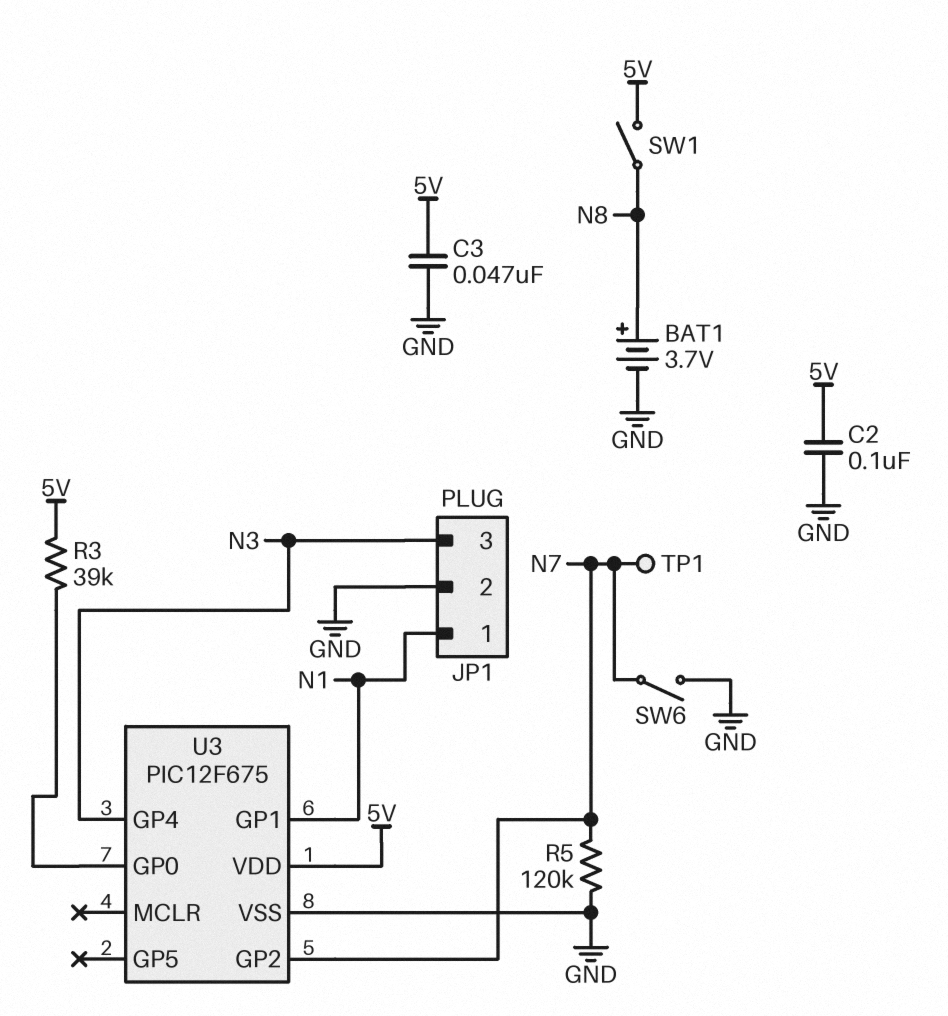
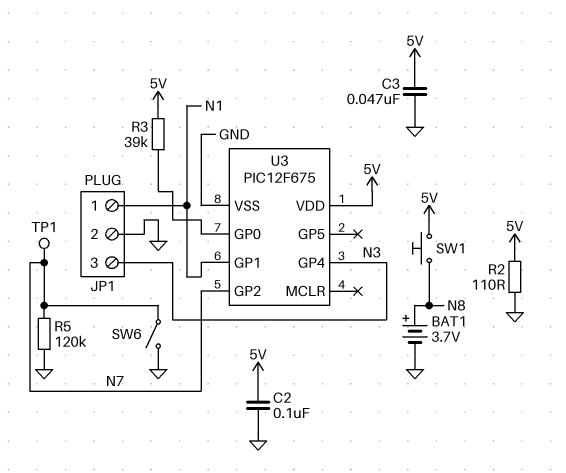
R2: none -> 110 (5V, GND)
SW1: switch (5V, N8) -> button (5V, N8)

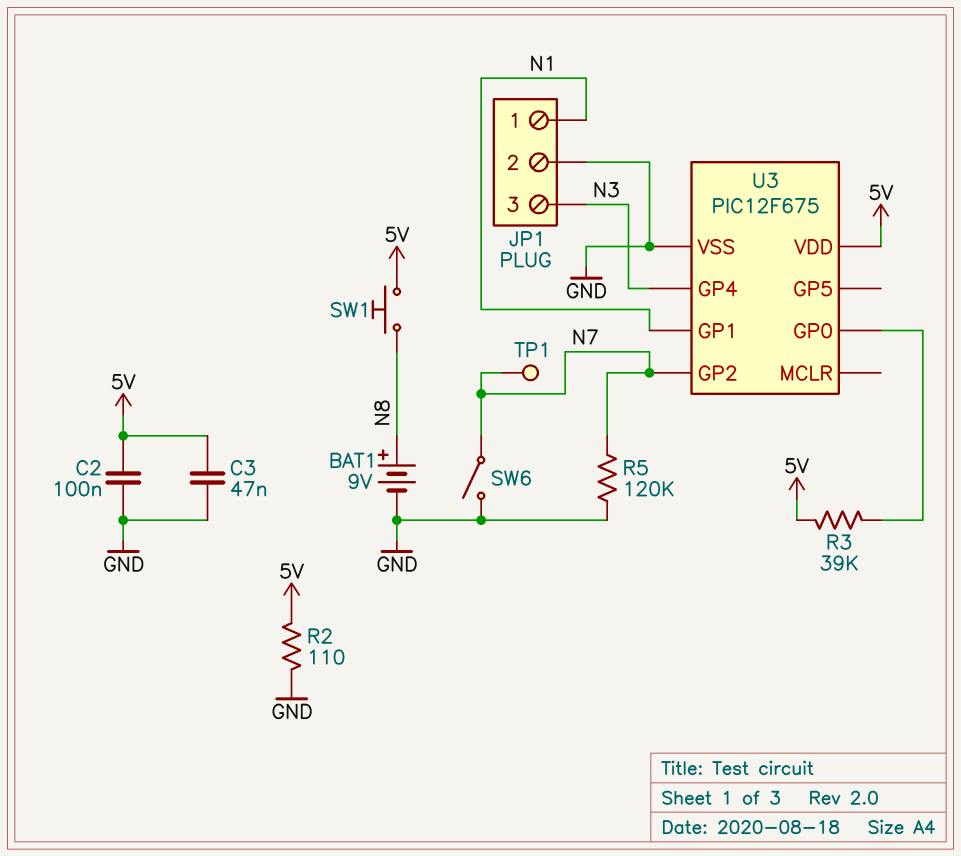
BAT1: 3.7V (plus N8, minus GND) -> 9V (plus N8, minus GND)

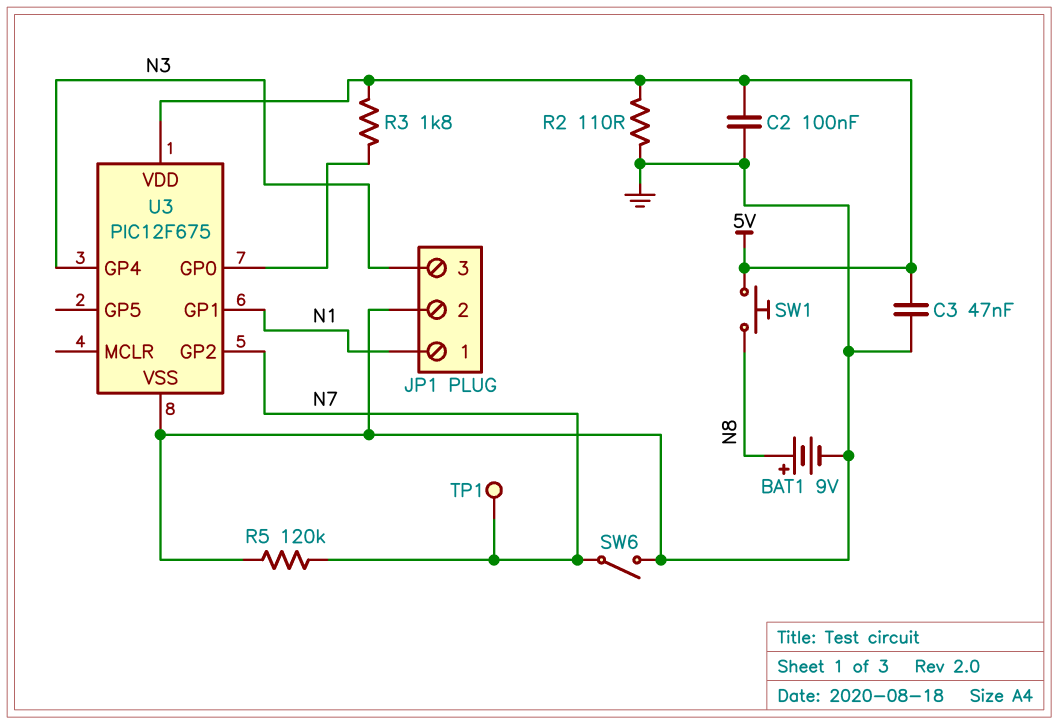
R3: 39k (5V, U3/GP0) -> 1.8k (5V, U3/GP0)

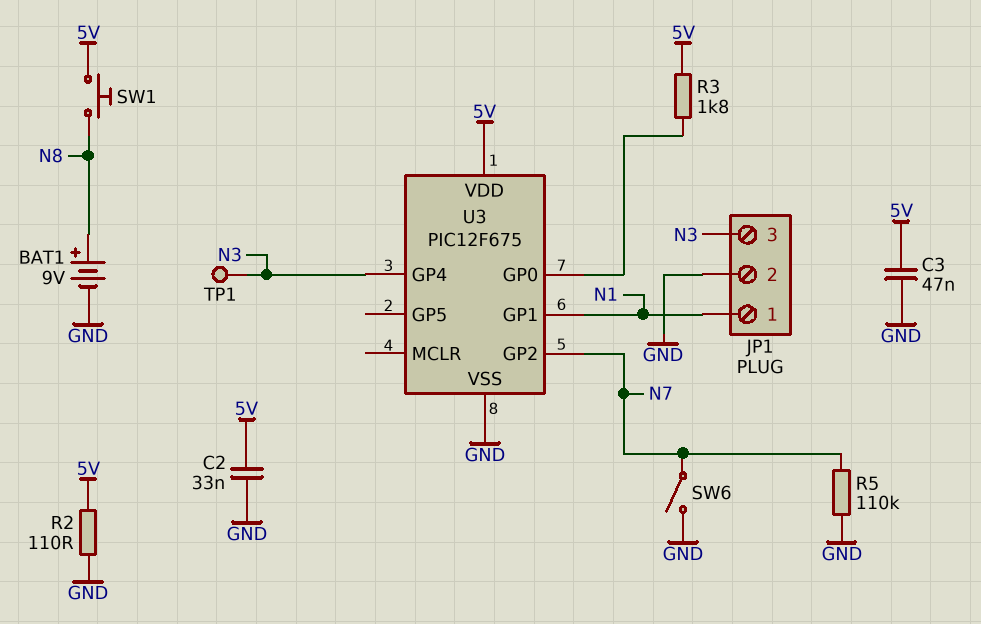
C2: 100nF (5V, GND) -> 33nF (5V, GND)
R5: 120k (GND, N7) -> 110k (GND, N7)
TP1: test point (N7) -> test point (N3)

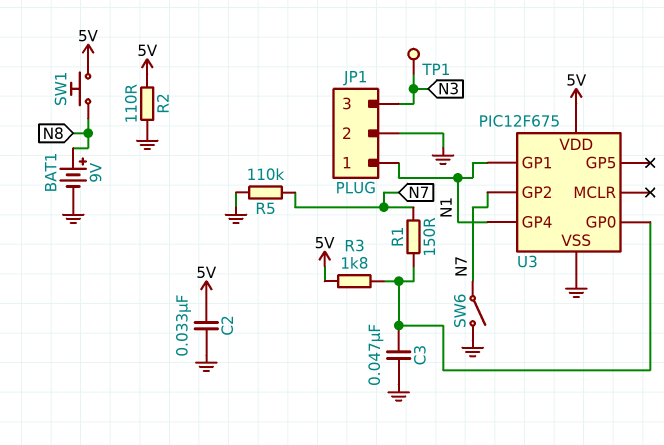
C3: 47nF (5V, GND) -> 47nF (GND, U3/GP0)
R1: none -> 150 (N7, U3/GP0)
U3 pin GP4: N3 -> N1

